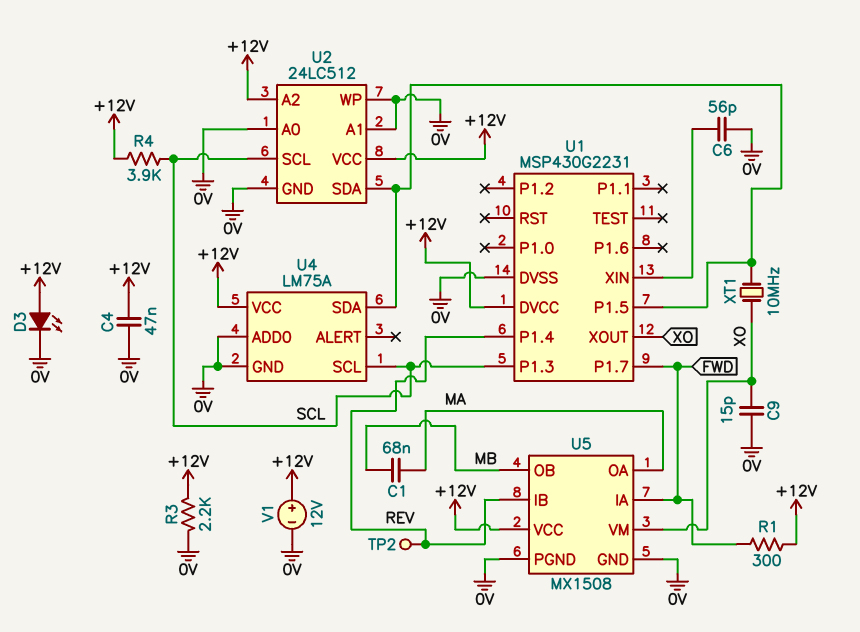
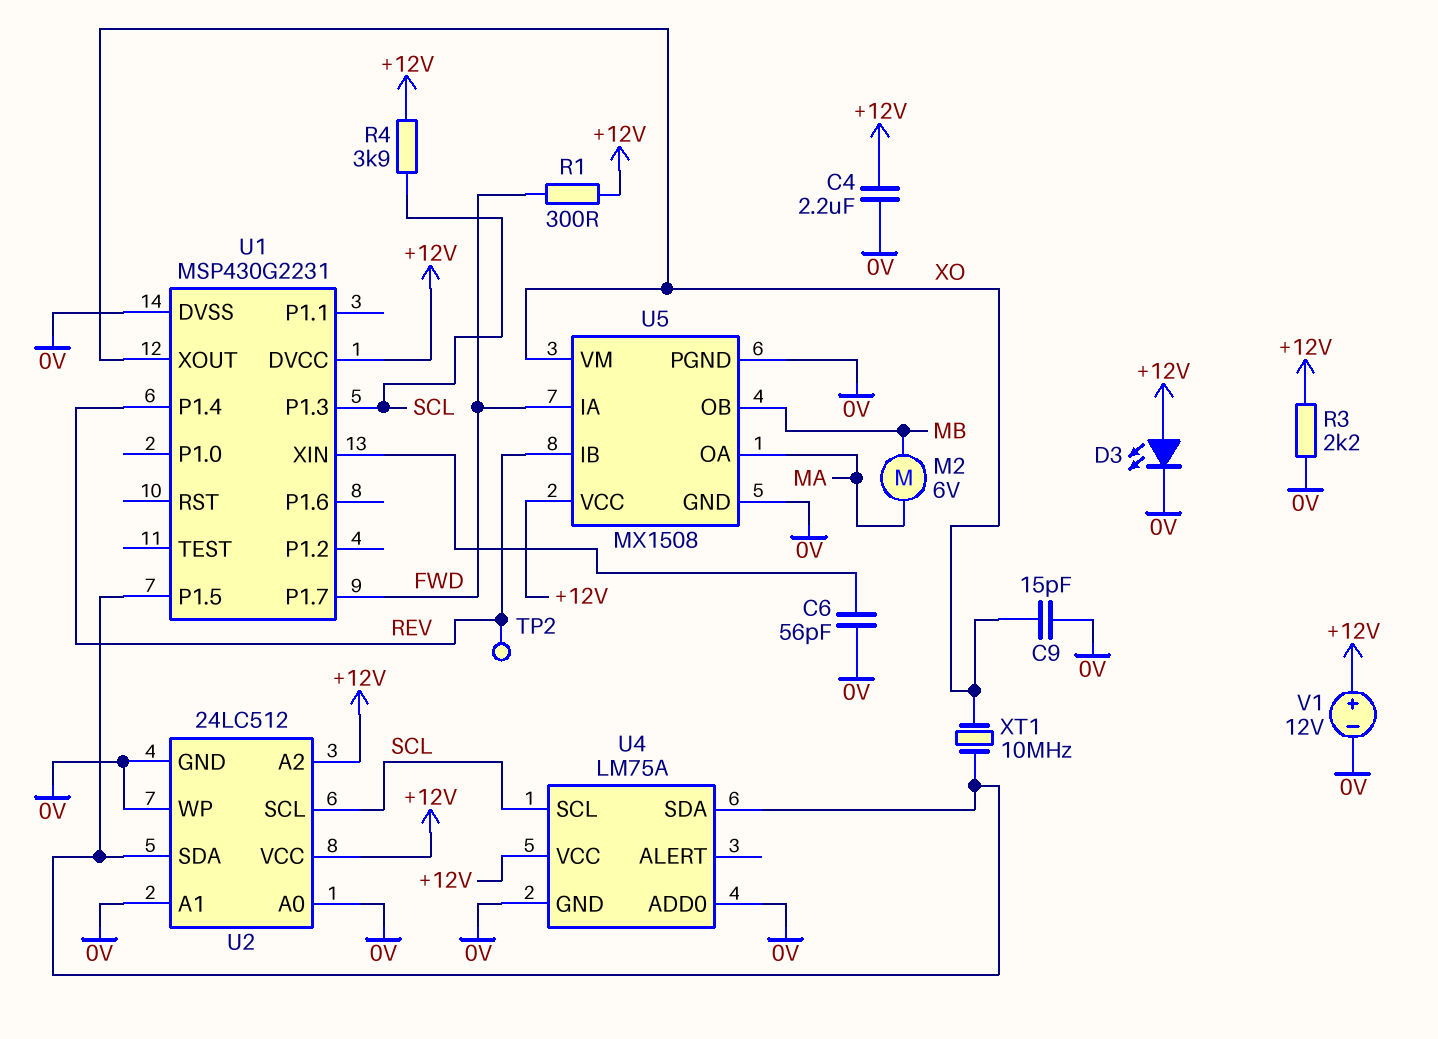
C1: 68nF (MA, MB) -> none
C4: 47nF (+12V, 0V) -> 2.2uF (+12V, 0V)
M2: none -> motor 6V (MA, MB)

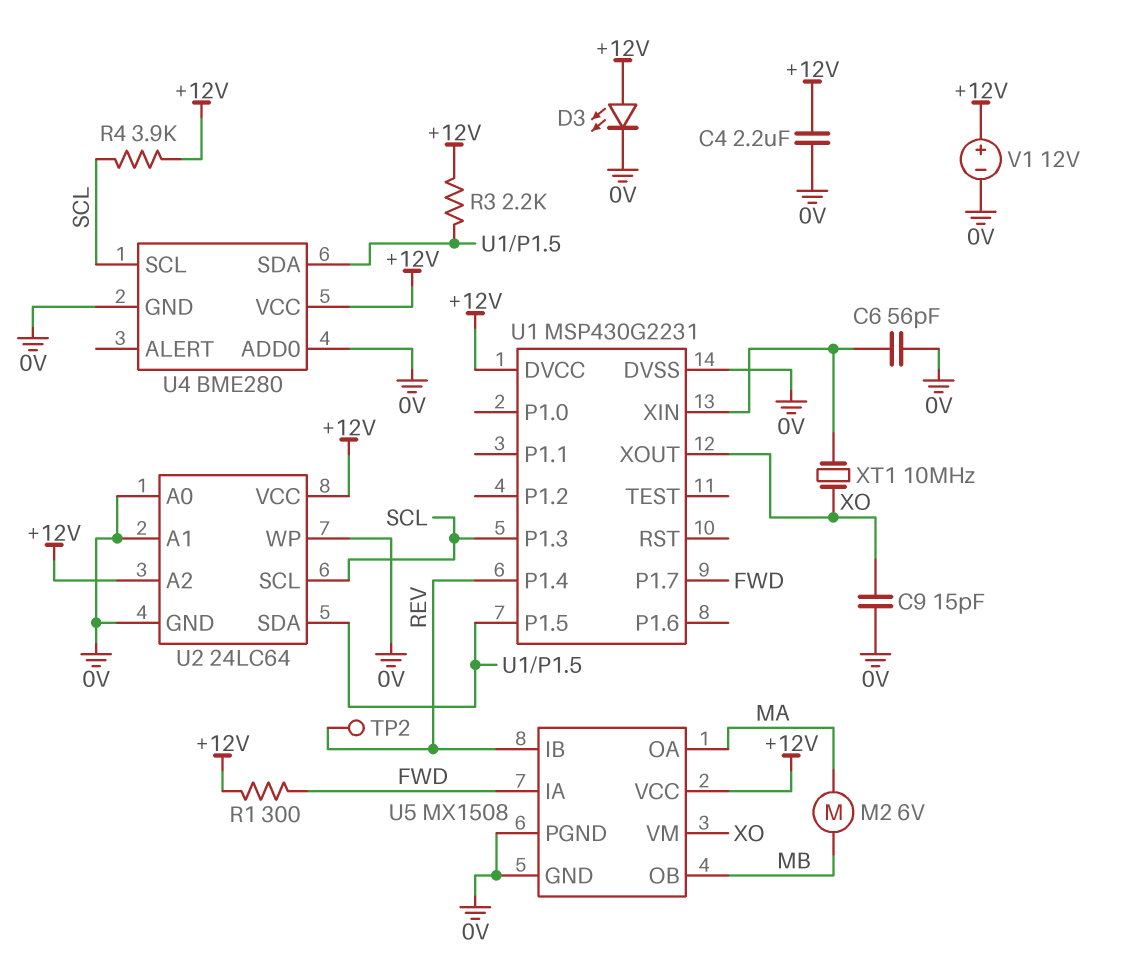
R3: 2.2k (+12V, 0V) -> 2.2k (+12V, U1/P1.5)
U2: 24LC512 -> 24LC64
U4: LM75A -> BME280
XT1: 10MHz (U1/P1.5, XO) -> 10MHz (U1/XIN, XO)

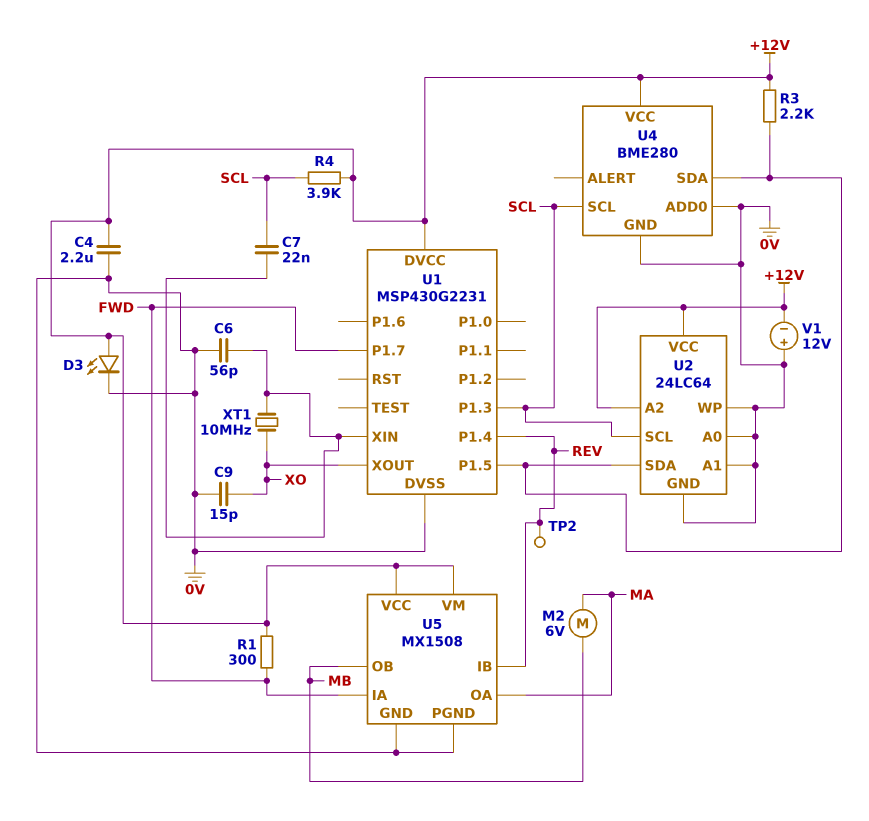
C7: none -> 22nF (SCL, U1/XIN)
U5 pin VM: XO -> +12V
V1: 12V (plus +12V, minus 0V) -> 12V (plus 0V, minus +12V)

